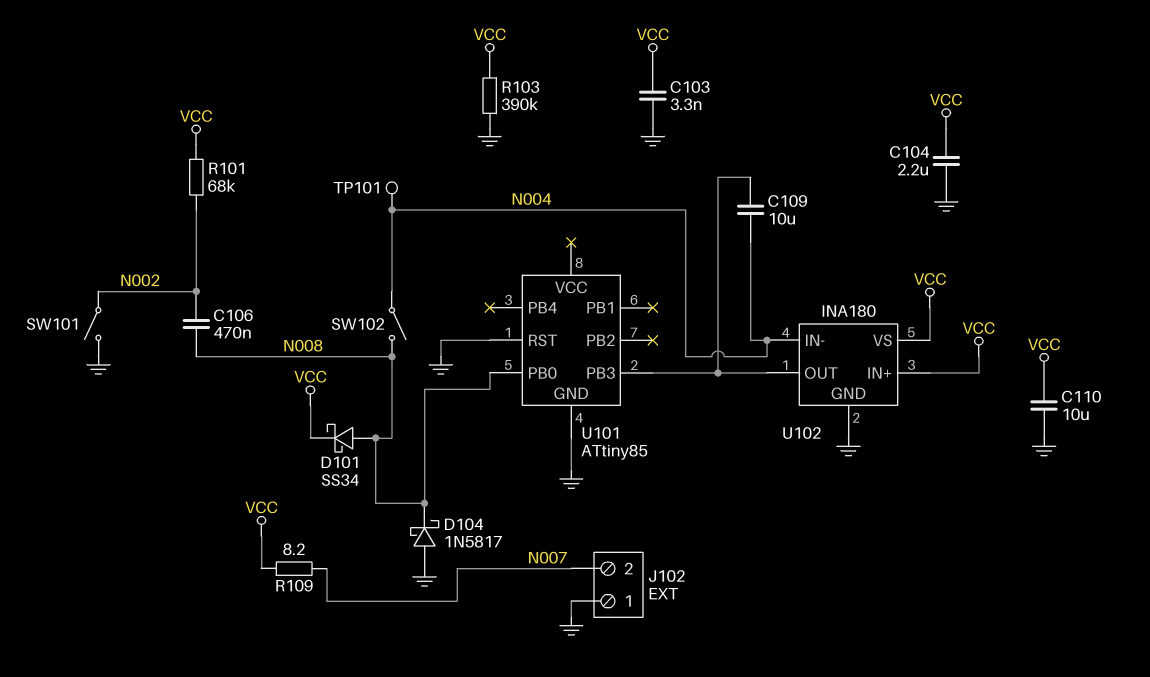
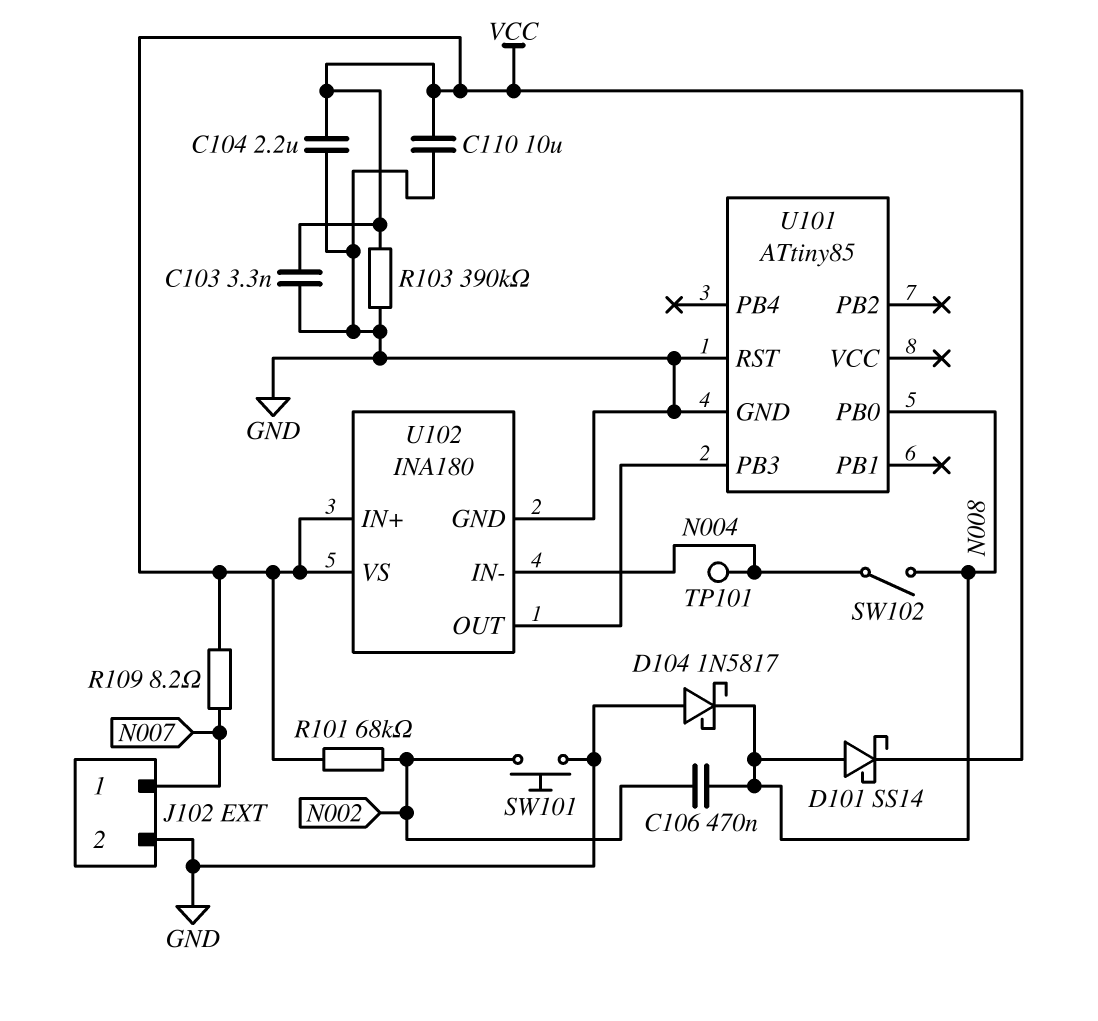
C109: 10uF (N004, U101/PB3) -> none
D101: schottky SS34 (A N008, K VCC) -> schottky SS14 (A N008, K VCC)
J102 pin 1: GND -> N007
J102 pin 2: N007 -> GND
SW101: switch (GND, N002) -> button (GND, N002)

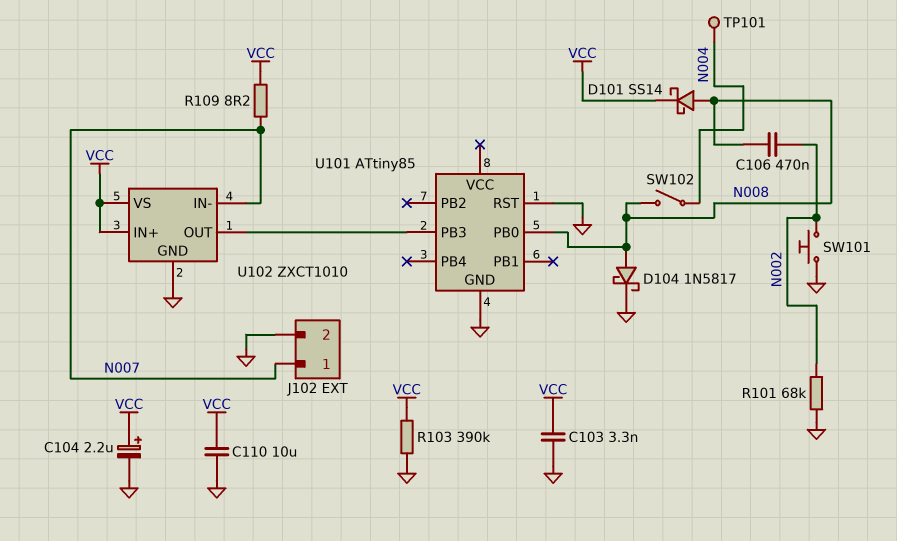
C104: 2.2uF (GND, VCC) -> 2.2uF (plus VCC, minus GND)
D104: schottky 1N5817 (A GND, K N008) -> schottky 1N5817 (A N008, K GND)
R101: 68k (N002, VCC) -> 68k (GND, N002)
U102: INA180 -> ZXCT1010
U102 pin IN-: N004 -> N007

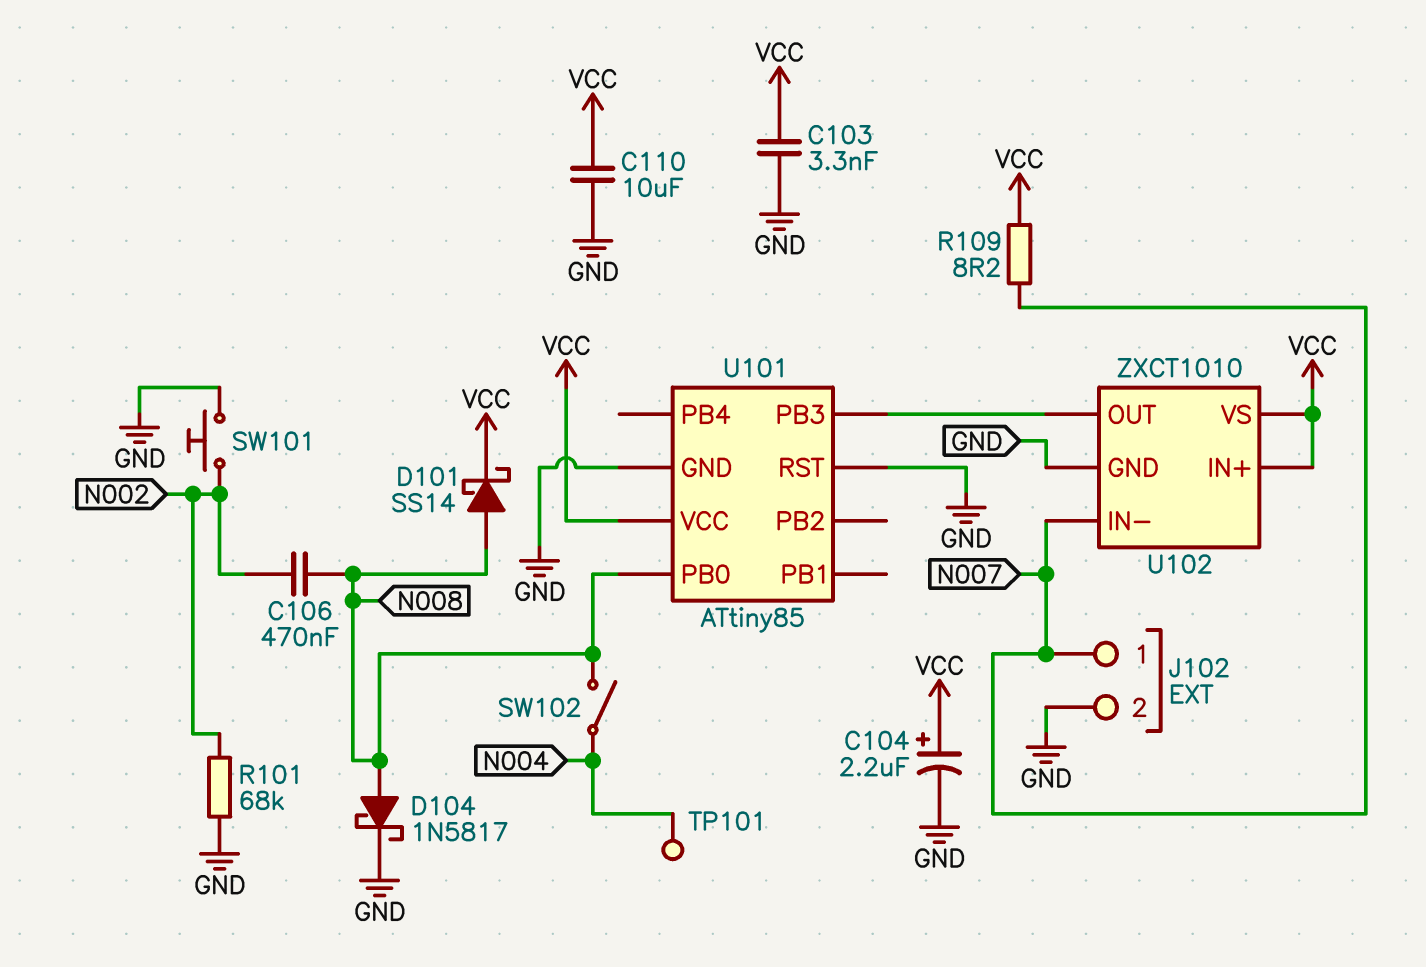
R103: 390k (GND, VCC) -> none
U101 pin VCC: none -> VCC

